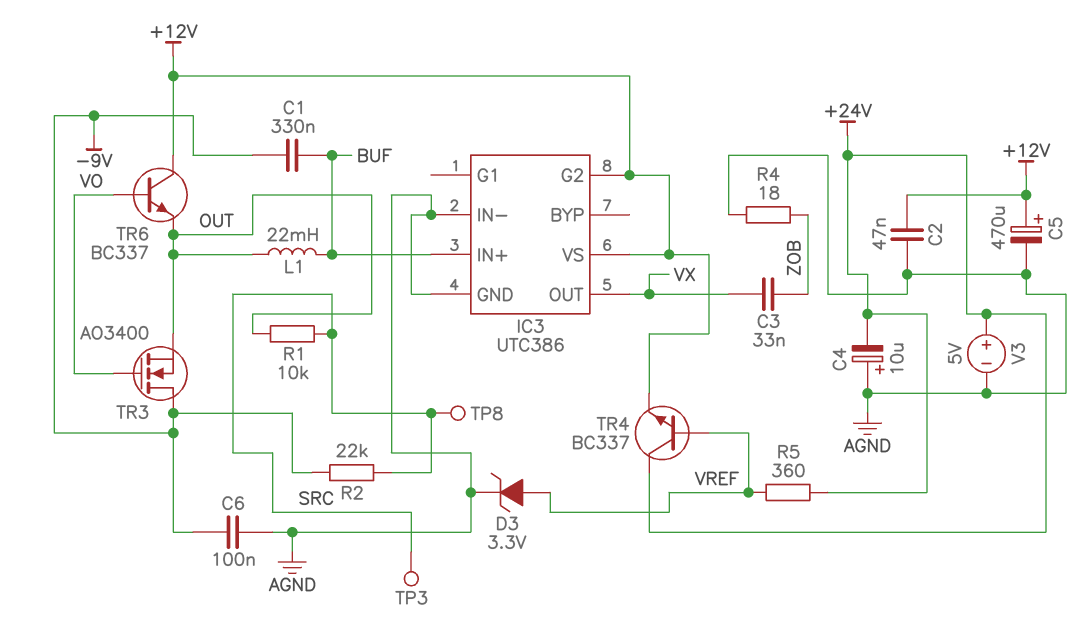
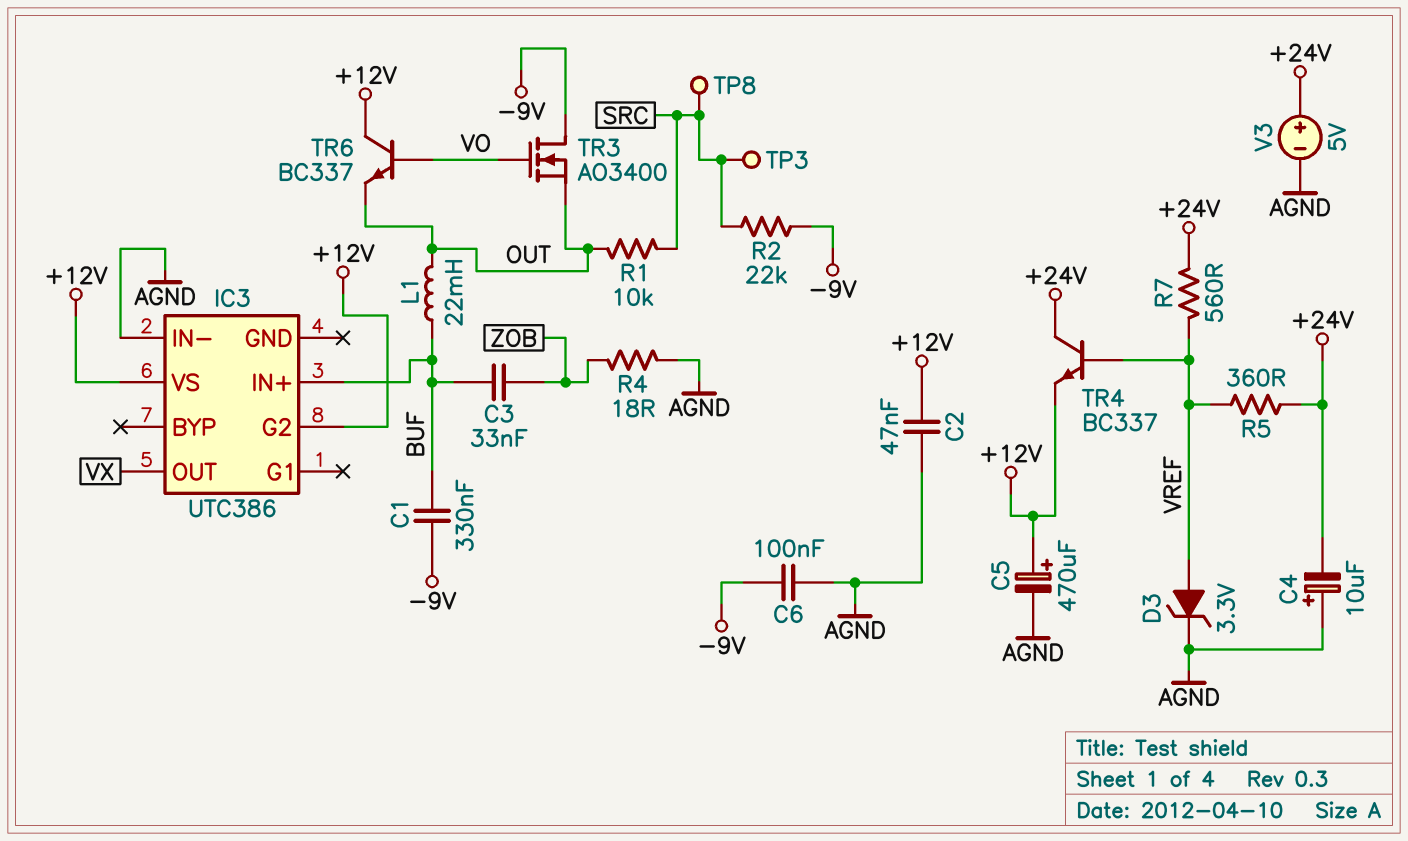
C3: 33nF (VX, ZOB) -> 33nF (BUF, ZOB)
IC3 pin GND: AGND -> none
R7: none -> 560 (+24V, VREF)

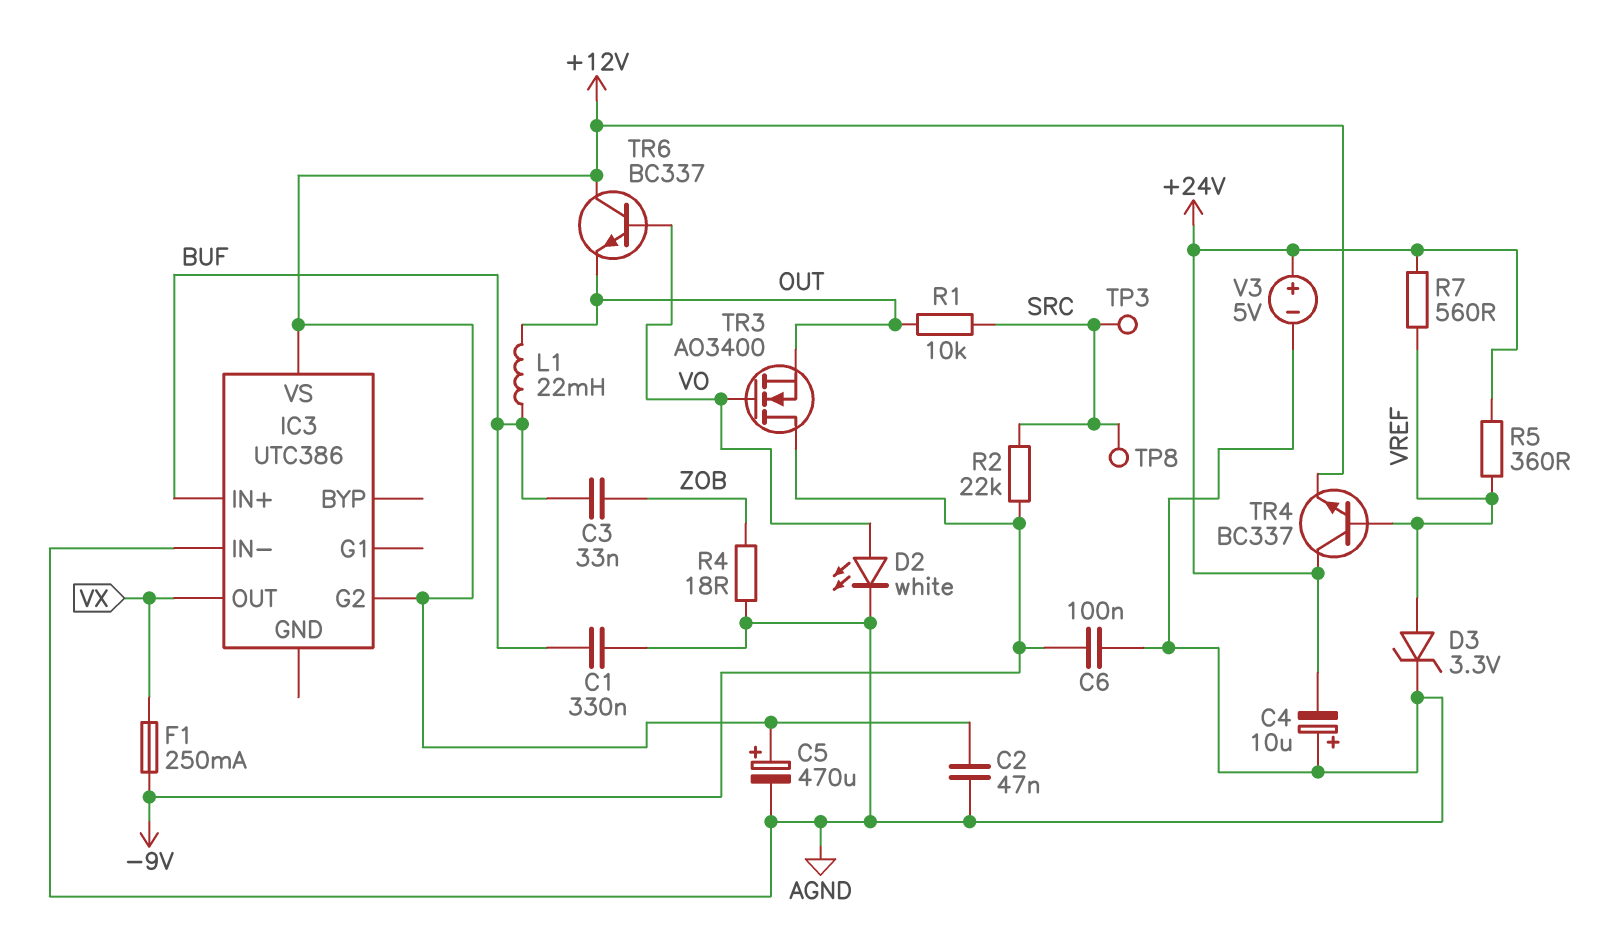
C1: 330nF (-9V, BUF) -> 330nF (AGND, BUF)
D2: none -> LED white (A VO, K AGND)
F1: none -> 250mA (-9V, VX)

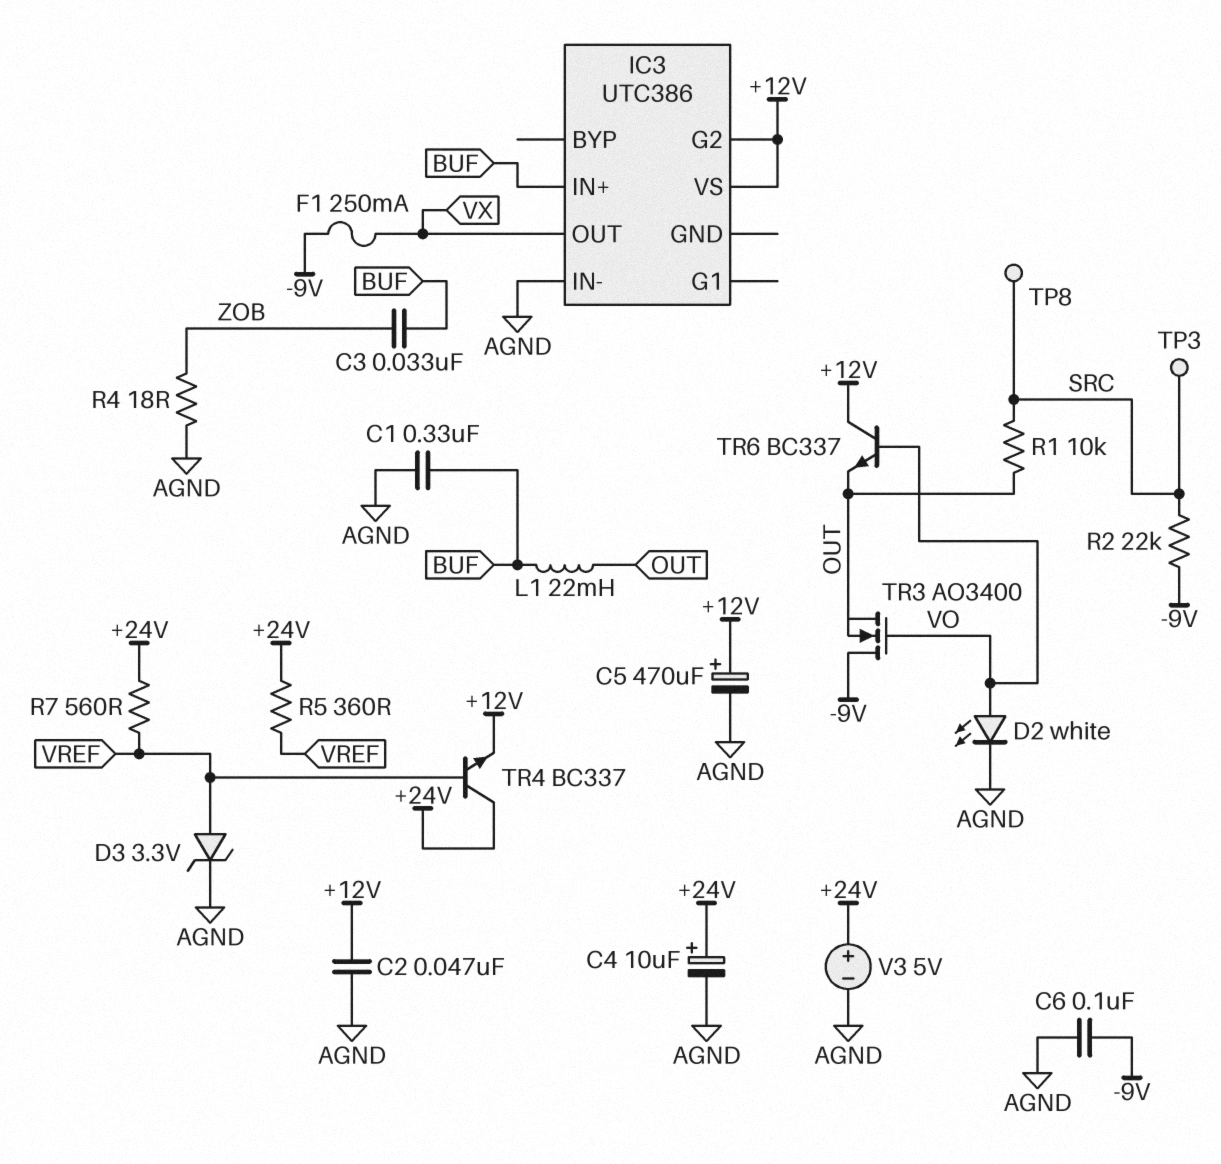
C4: 10uF (plus AGND, minus +24V) -> 10uF (plus +24V, minus AGND)

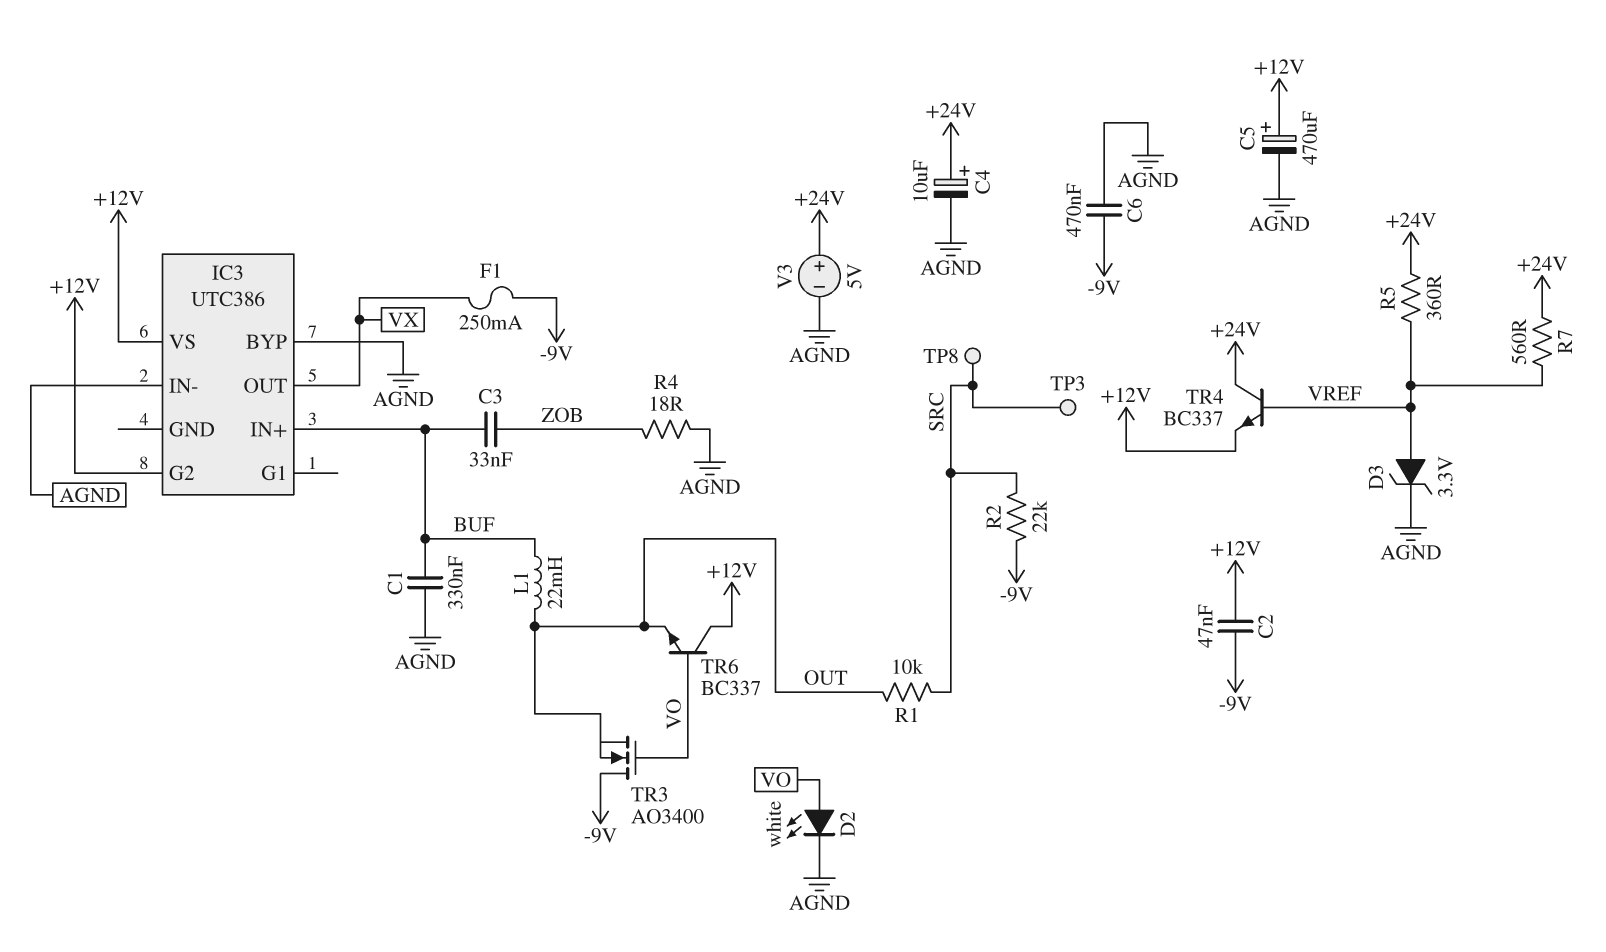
C2: 47nF (+12V, AGND) -> 47nF (+12V, -9V)
C6: 100nF (-9V, AGND) -> 470nF (-9V, AGND)
IC3 pin BYP: none -> AGND

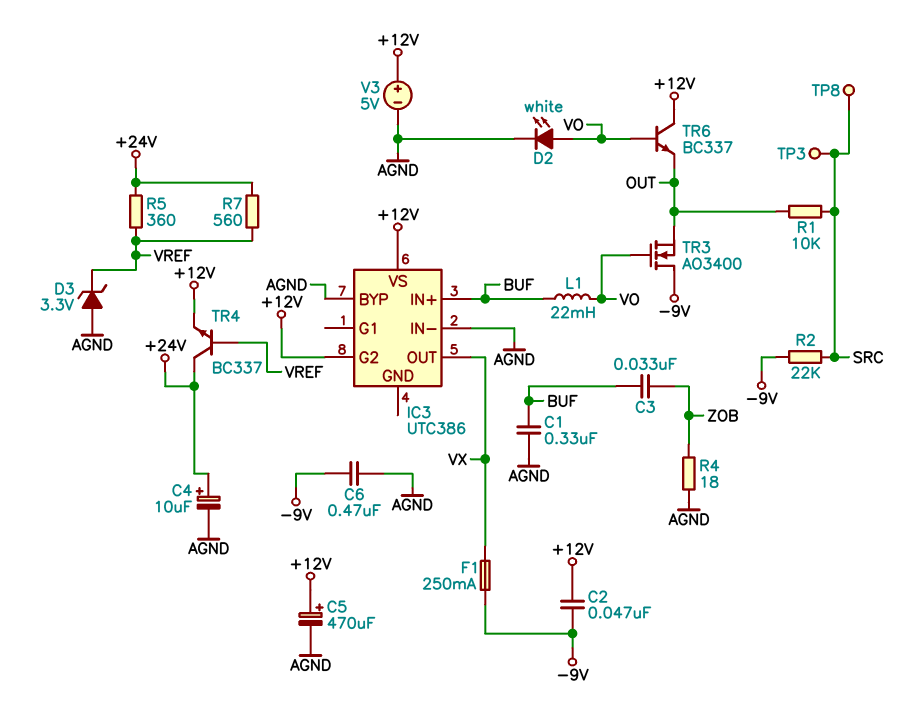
D3: zener 3.3V (A VREF, K AGND) -> zener 3.3V (A AGND, K VREF)
L1: 22mH (BUF, OUT) -> 22mH (BUF, VO)
V3: 5V (plus +24V, minus AGND) -> 5V (plus +12V, minus AGND)

